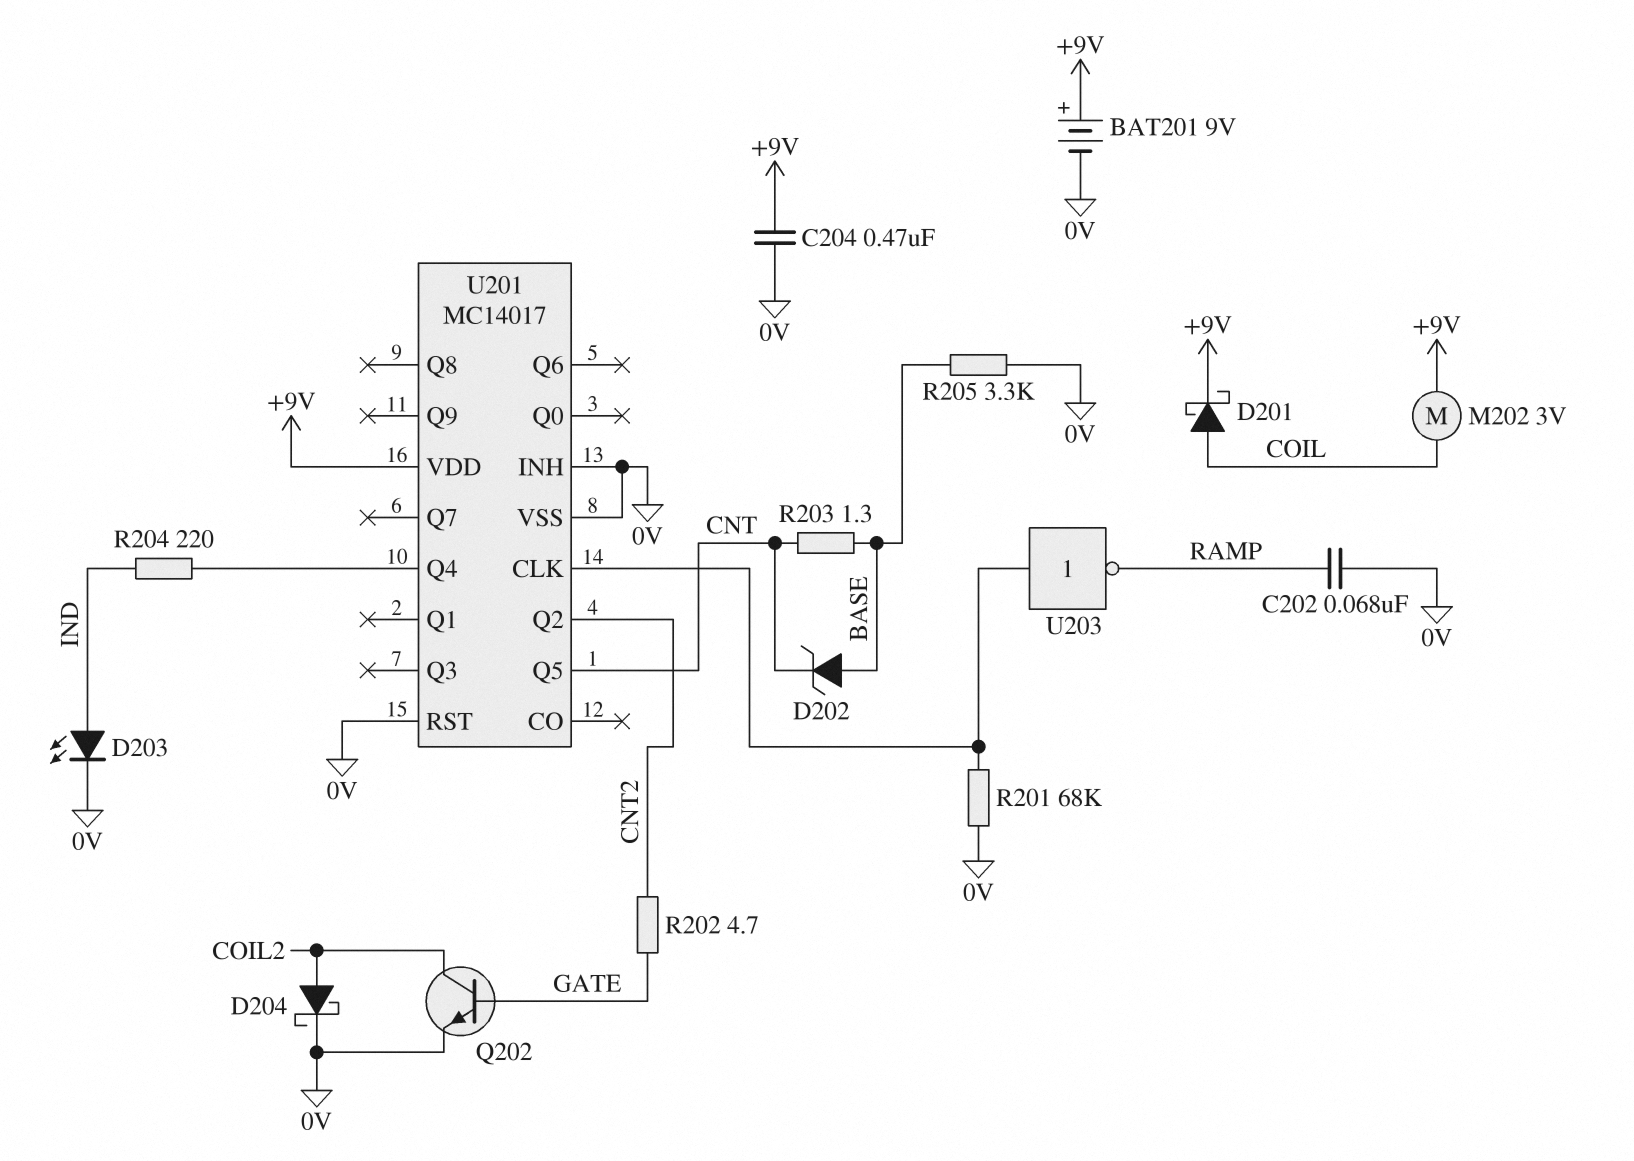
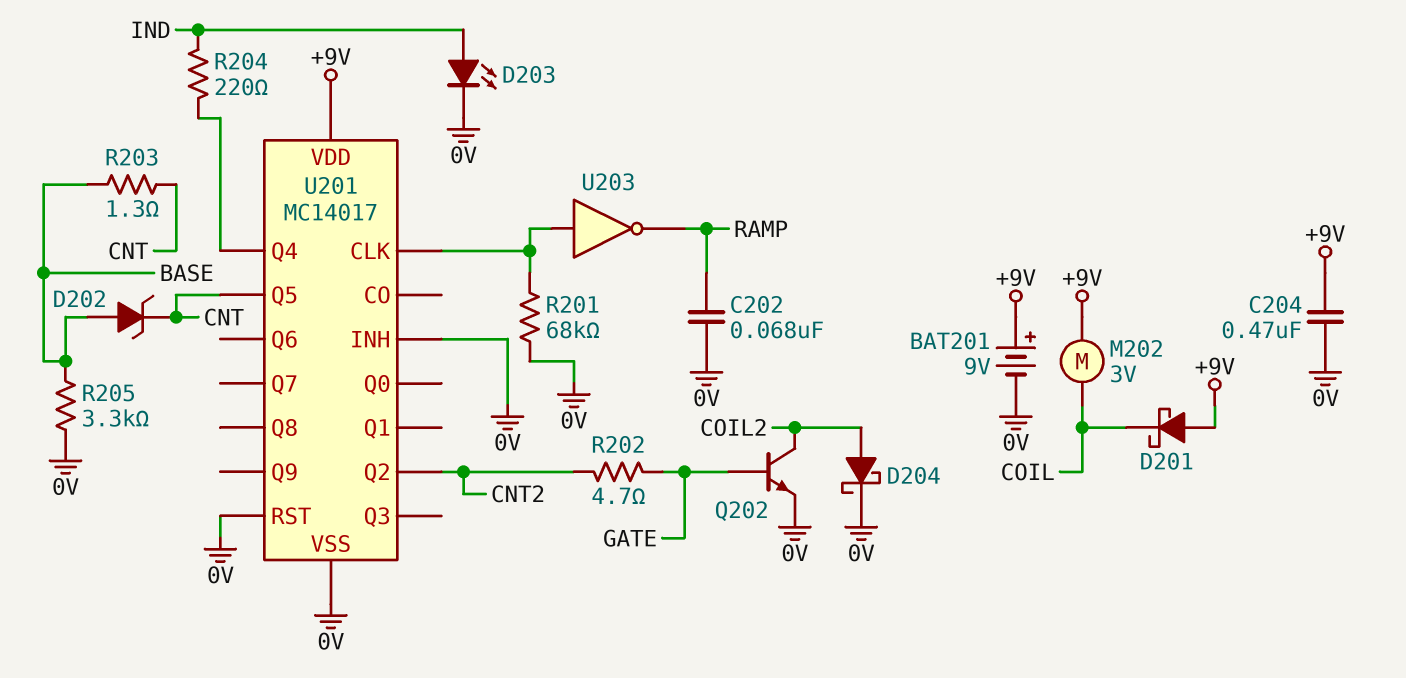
D201: schottky (A COIL, K +9V) -> schottky (A +9V, K COIL)

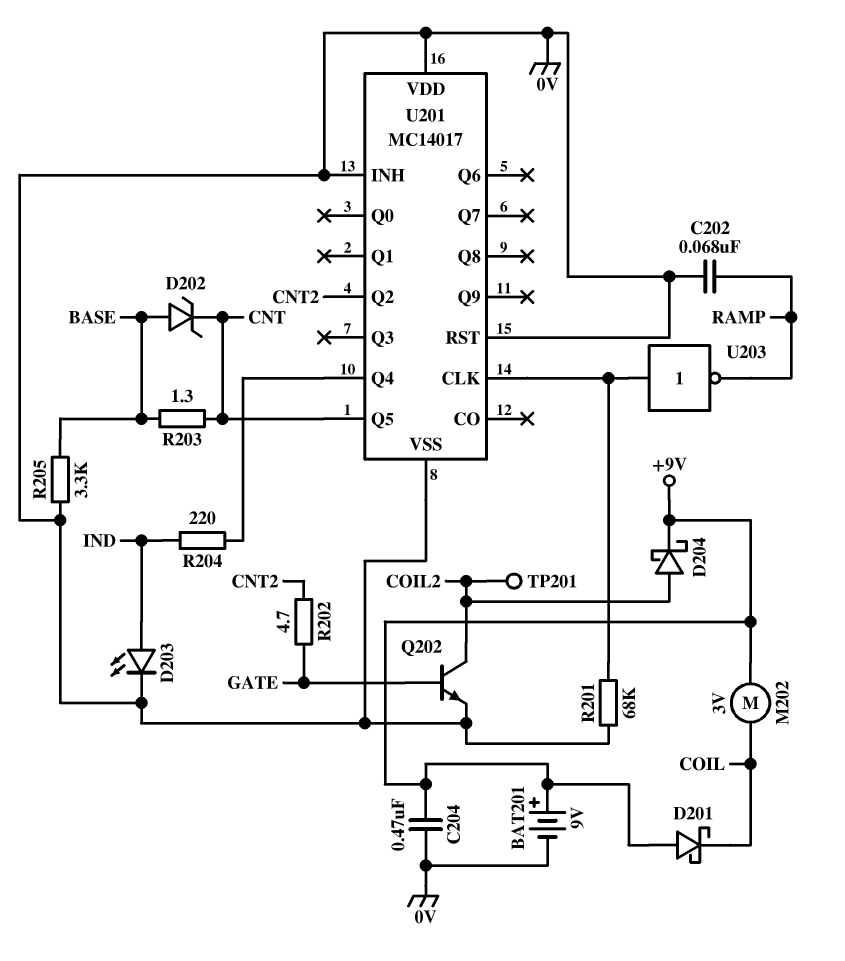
D204: schottky (A COIL2, K 0V) -> schottky (A COIL2, K +9V)
TP201: none -> test point (COIL2)
U201 pin VDD: +9V -> 0V

